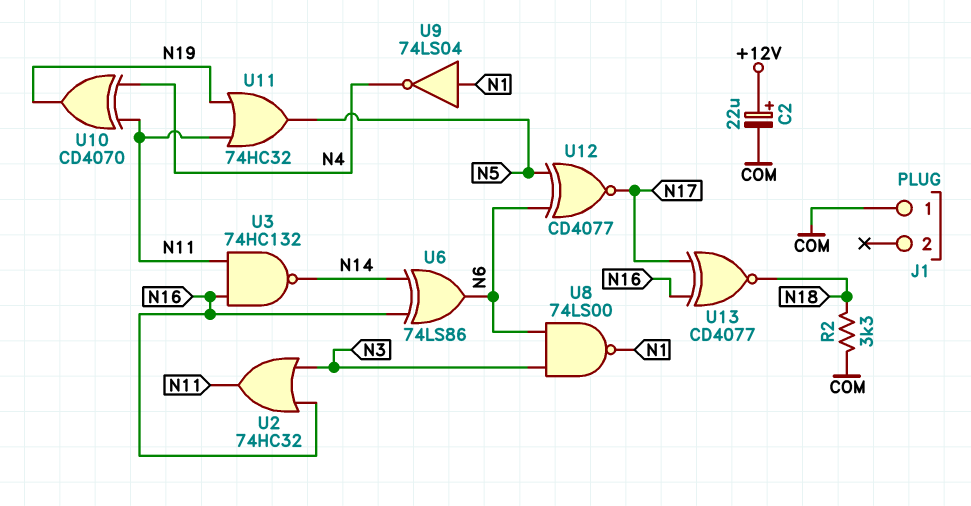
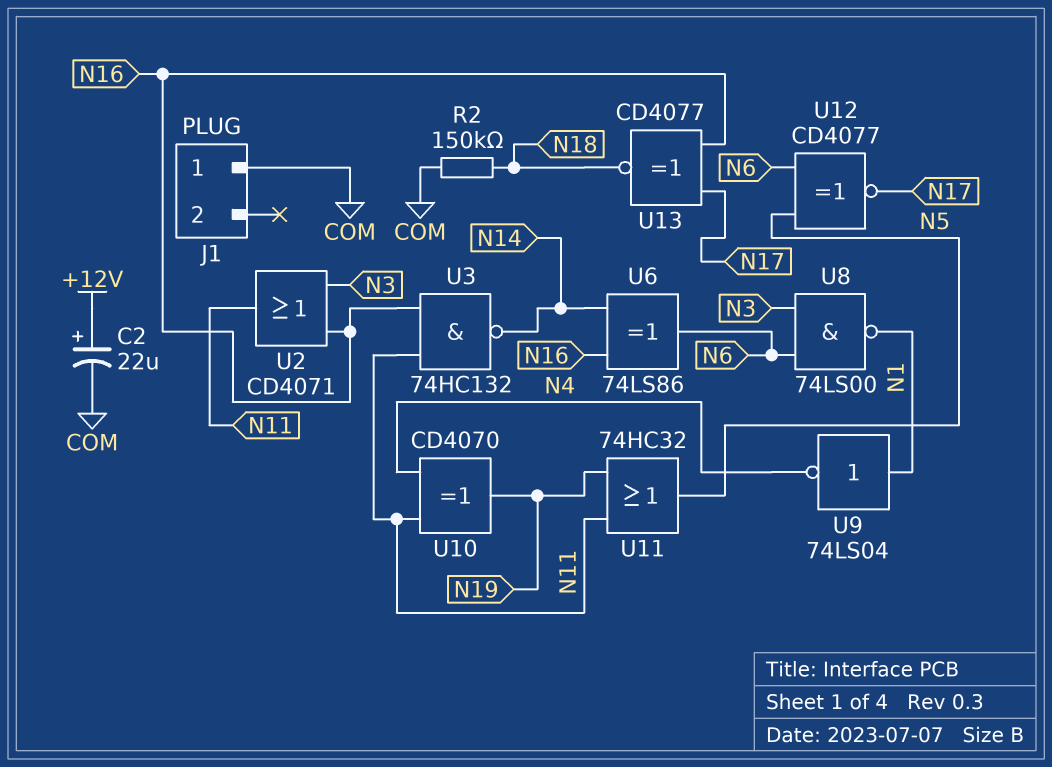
R2: 3.3k (COM, N18) -> 150k (COM, N18)
U2: OR 74HC32 (in N3, in N16, out N11) -> OR CD4071 (in N3, in N16, out N11)

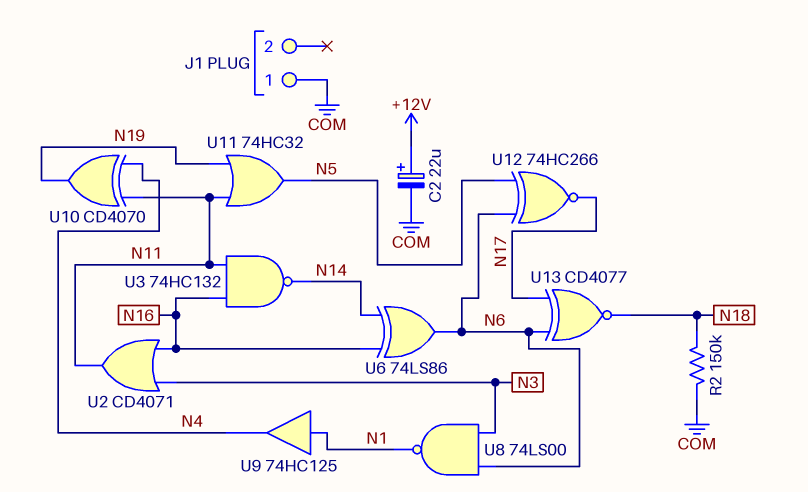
U9: NOT 74LS04 (in N1, out N4) -> buffer 74HC125 (in N1, out N4)
U12: XNOR CD4077 (in N5, in N6, out N17) -> XNOR 74HC266 (in N5, in N6, out N17)
U13: XNOR CD4077 (in N16, in N17, out N18) -> XNOR CD4077 (in N6, in N17, out N18)

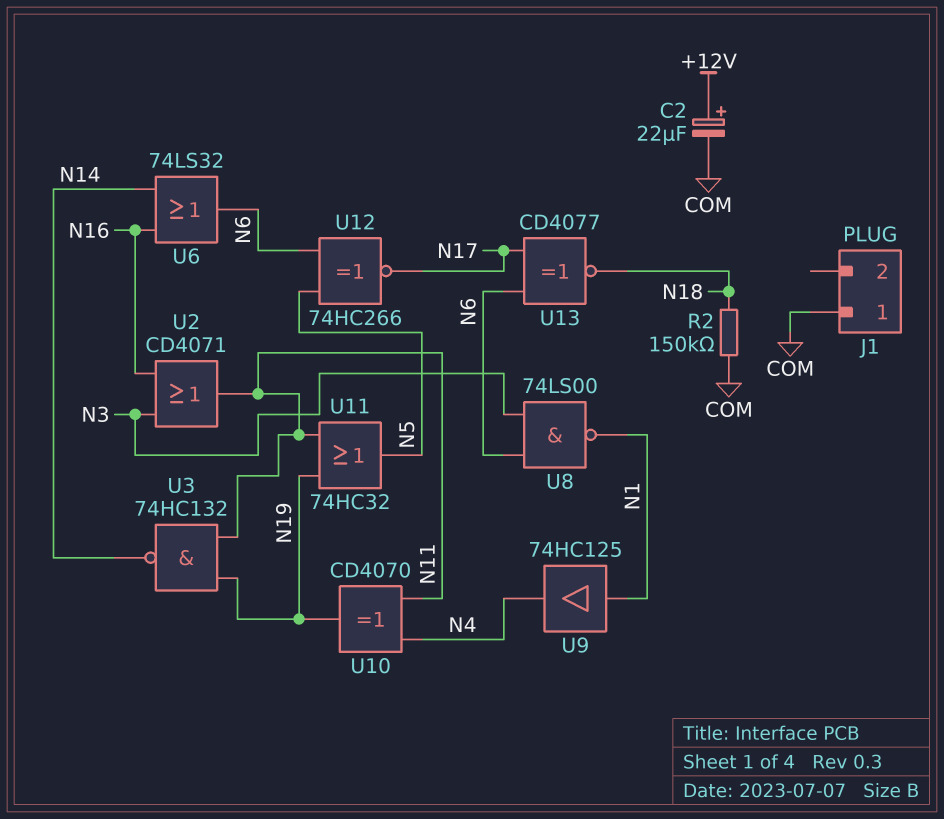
U3: NAND 74HC132 (in N11, in N16, out N14) -> NAND 74HC132 (in N11, in N19, out N14)
U6: XOR 74LS86 (in N14, in N16, out N6) -> OR 74LS32 (in N14, in N16, out N6)

